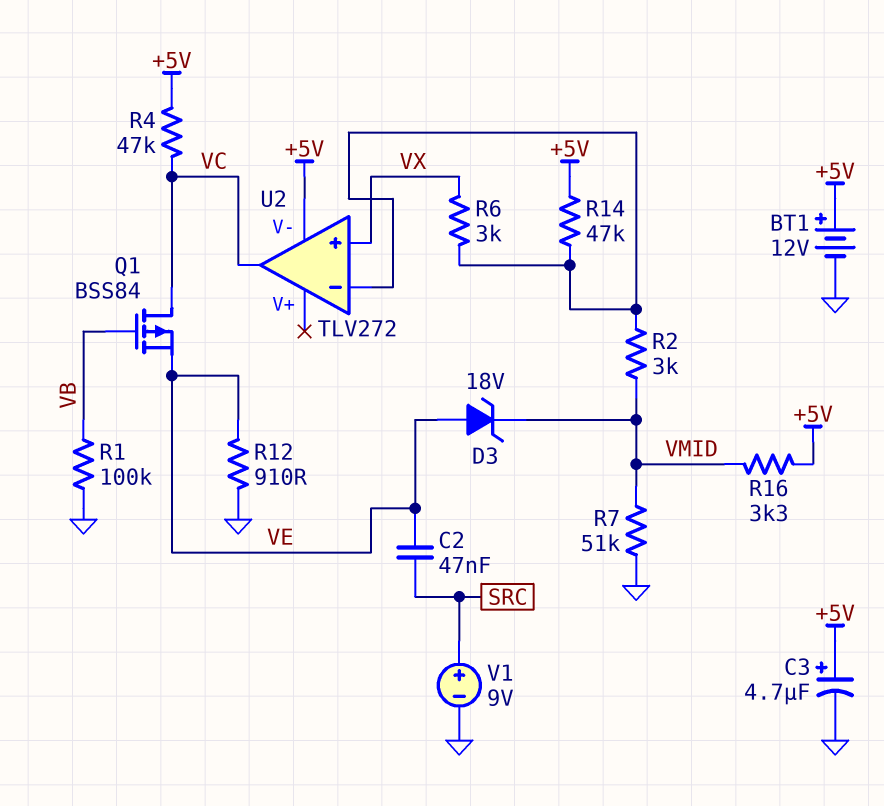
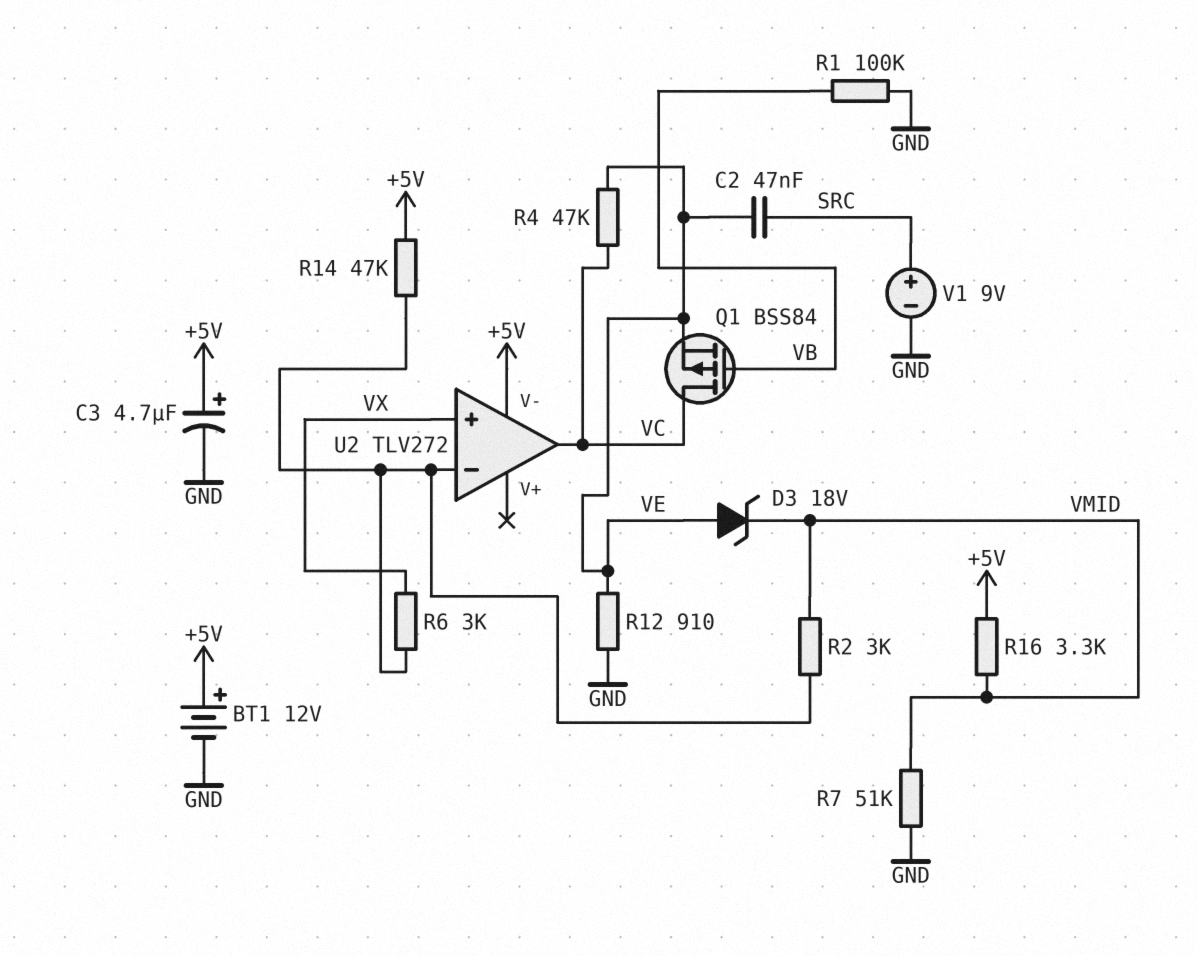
R4: 47k (+5V, VC) -> 47k (VC, VE)

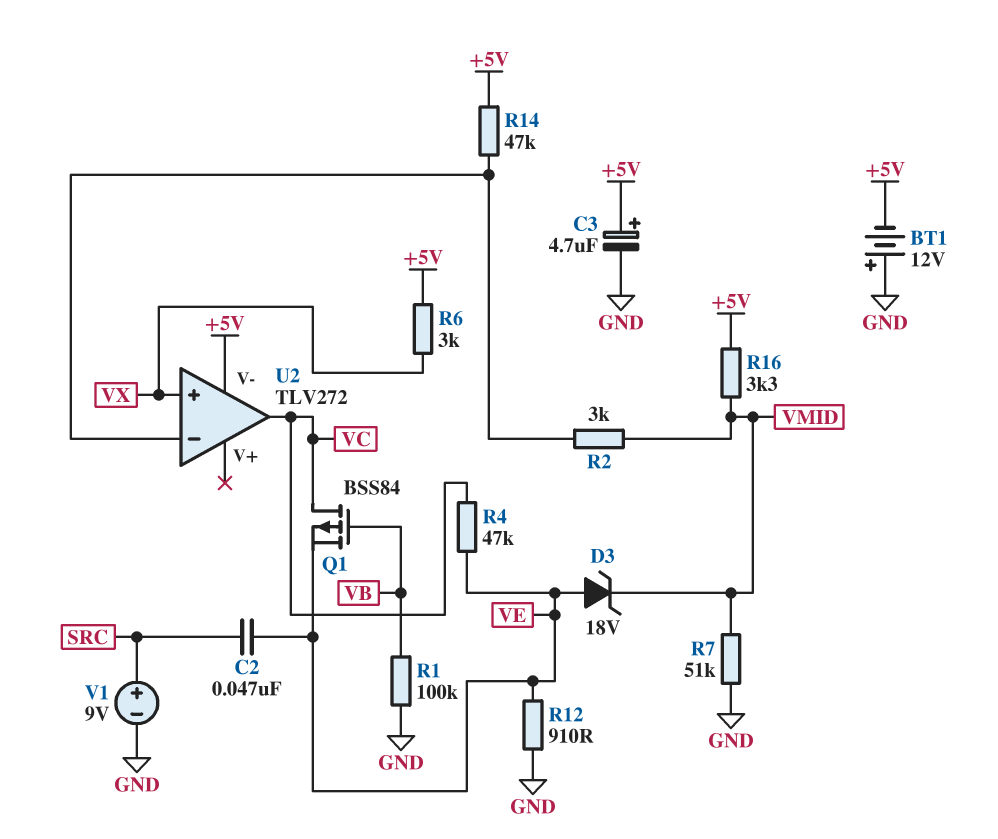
BT1: 12V (plus +5V, minus GND) -> 12V (plus GND, minus +5V)
R6: 3k (U2/in-, VX) -> 3k (+5V, VX)

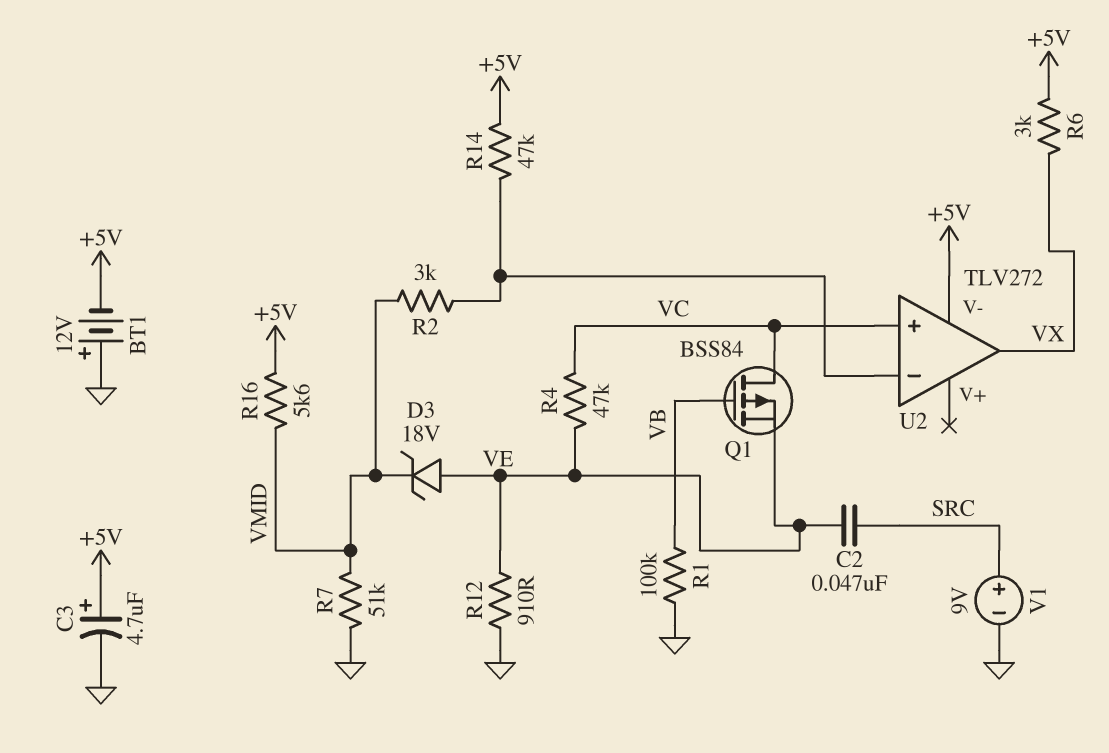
R16: 3.3k (+5V, VMID) -> 5.6k (+5V, VMID)
U2 pin in+: VX -> VC
U2 pin out: VC -> VX

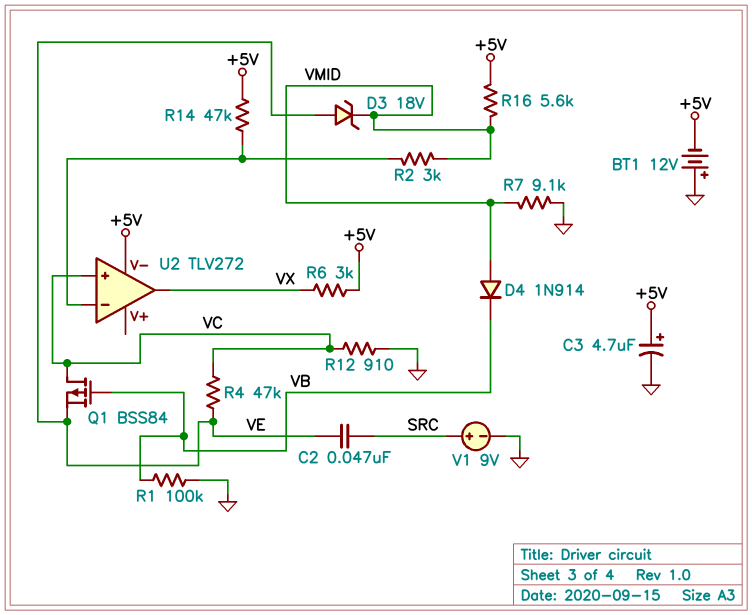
D4: none -> diode 1N914 (A VMID, K VB)
R7: 51k (GND, VMID) -> 9.1k (GND, VMID)
R12: 910 (GND, VE) -> 910 (GND, VC)

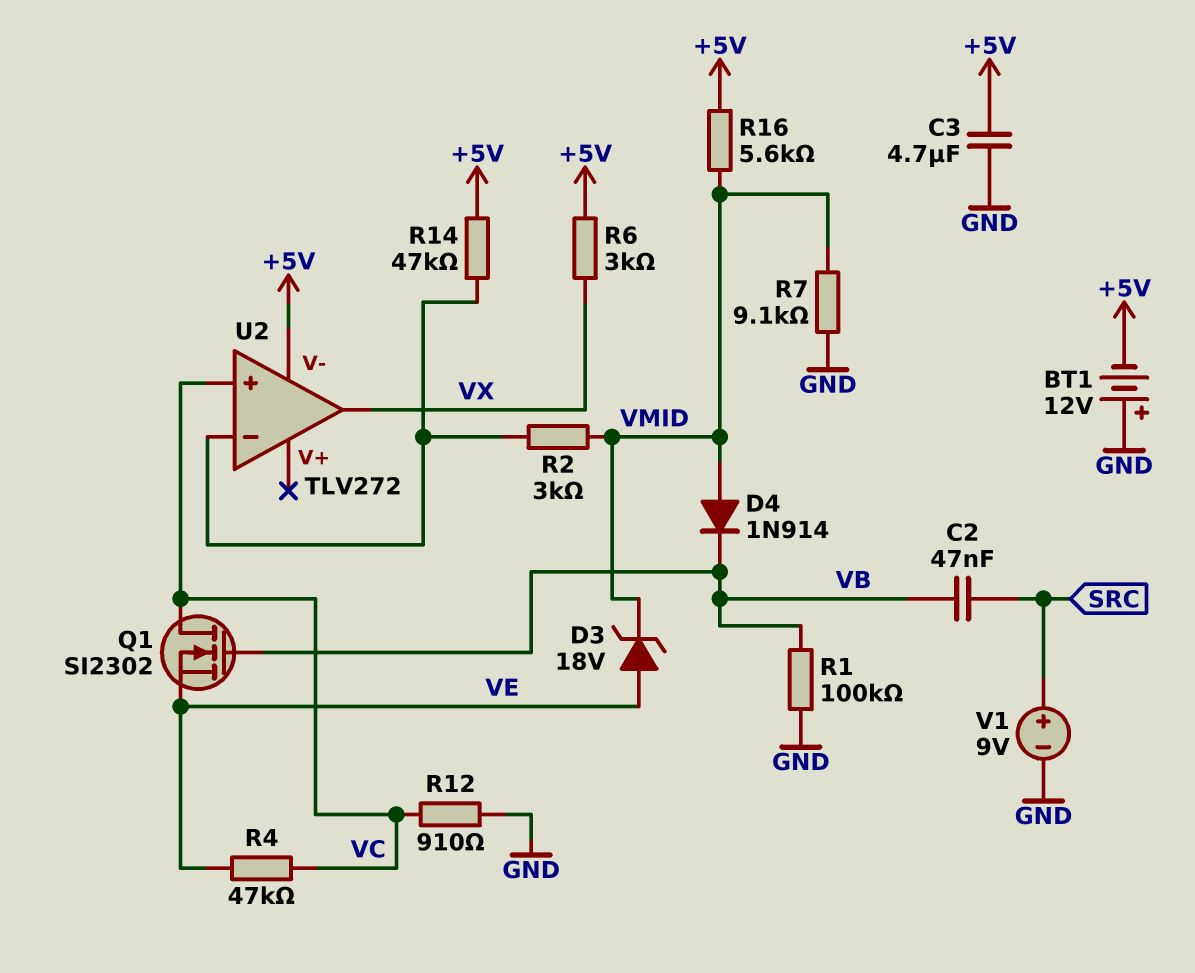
C2: 47nF (SRC, VE) -> 47nF (SRC, VB)
C3: 4.7uF (plus +5V, minus GND) -> 4.7uF (+5V, GND)
Q1: PMOS BSS84 (G VB, D VC, S VE) -> NMOS SI2302 (G VB, D VC, S VE)

